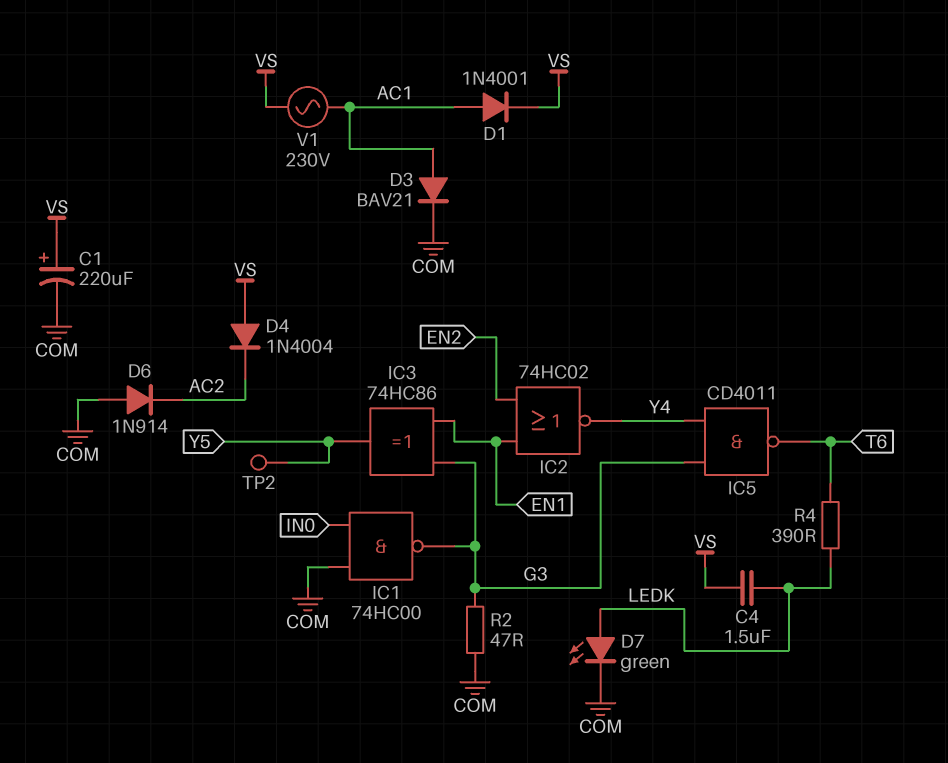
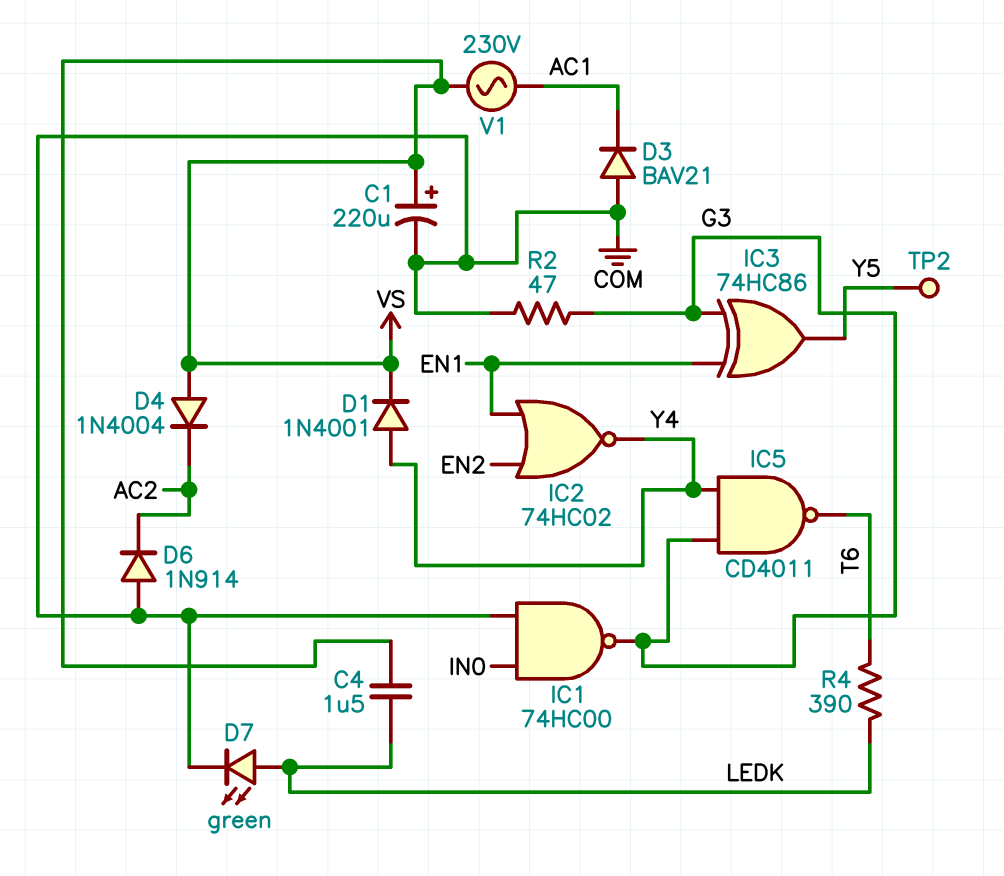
D1: diode 1N4001 (A AC1, K VS) -> diode 1N4001 (A Y4, K VS)
D3: diode BAV21 (A AC1, K COM) -> diode BAV21 (A COM, K AC1)

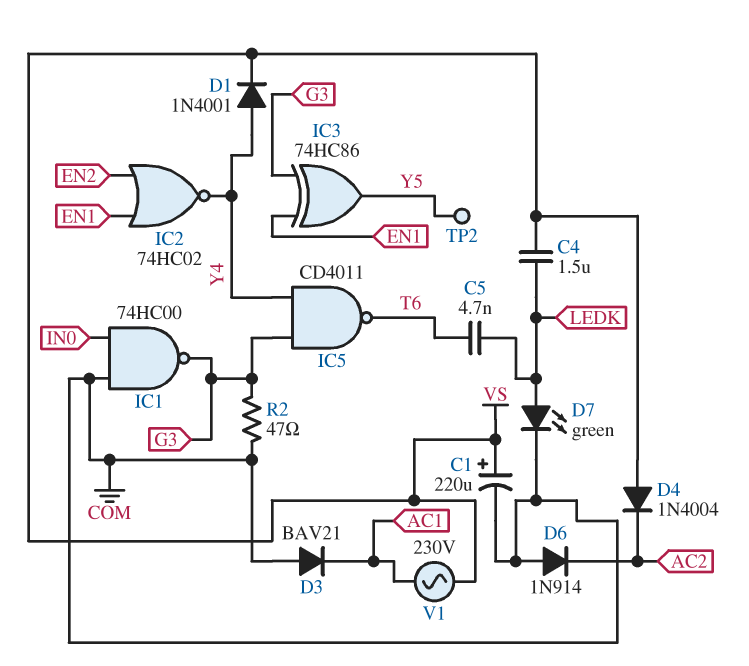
C5: none -> 4.7nF (LEDK, T6)
R4: 390 (LEDK, T6) -> none

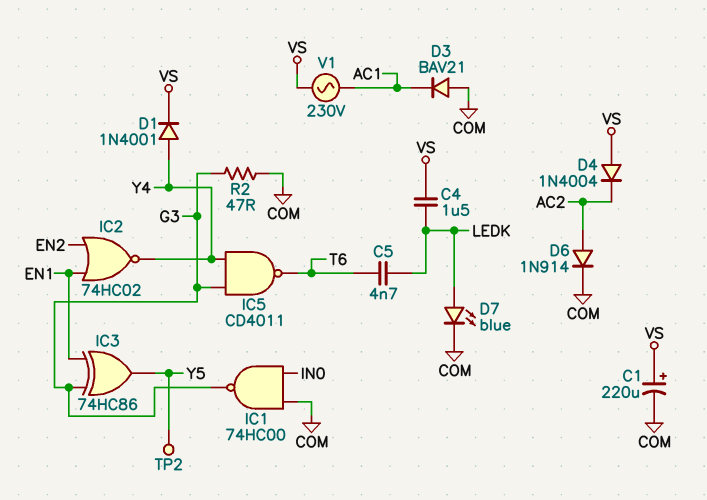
D6: diode 1N914 (A COM, K AC2) -> diode 1N914 (A AC2, K COM)
D7: LED green (A LEDK, K COM) -> LED blue (A LEDK, K COM)

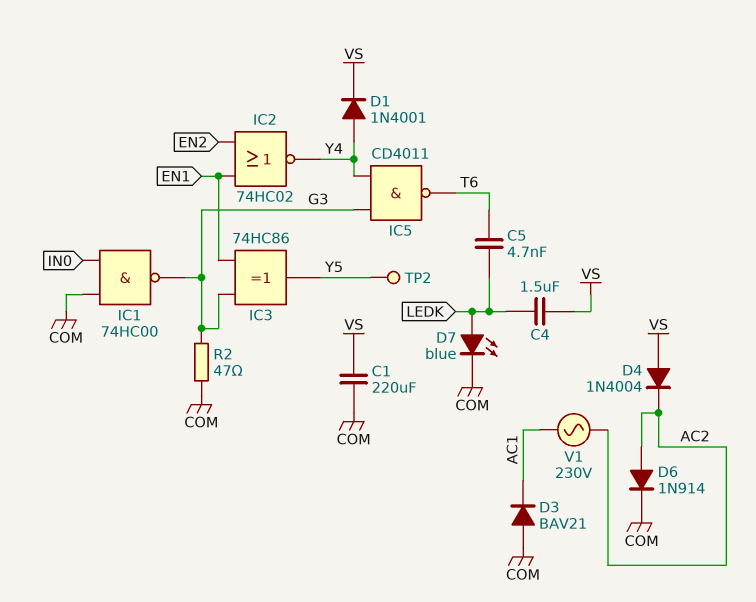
C1: 220uF (plus VS, minus COM) -> 220uF (COM, VS)
V1: AC 230V (AC1, VS) -> AC 230V (AC1, AC2)

